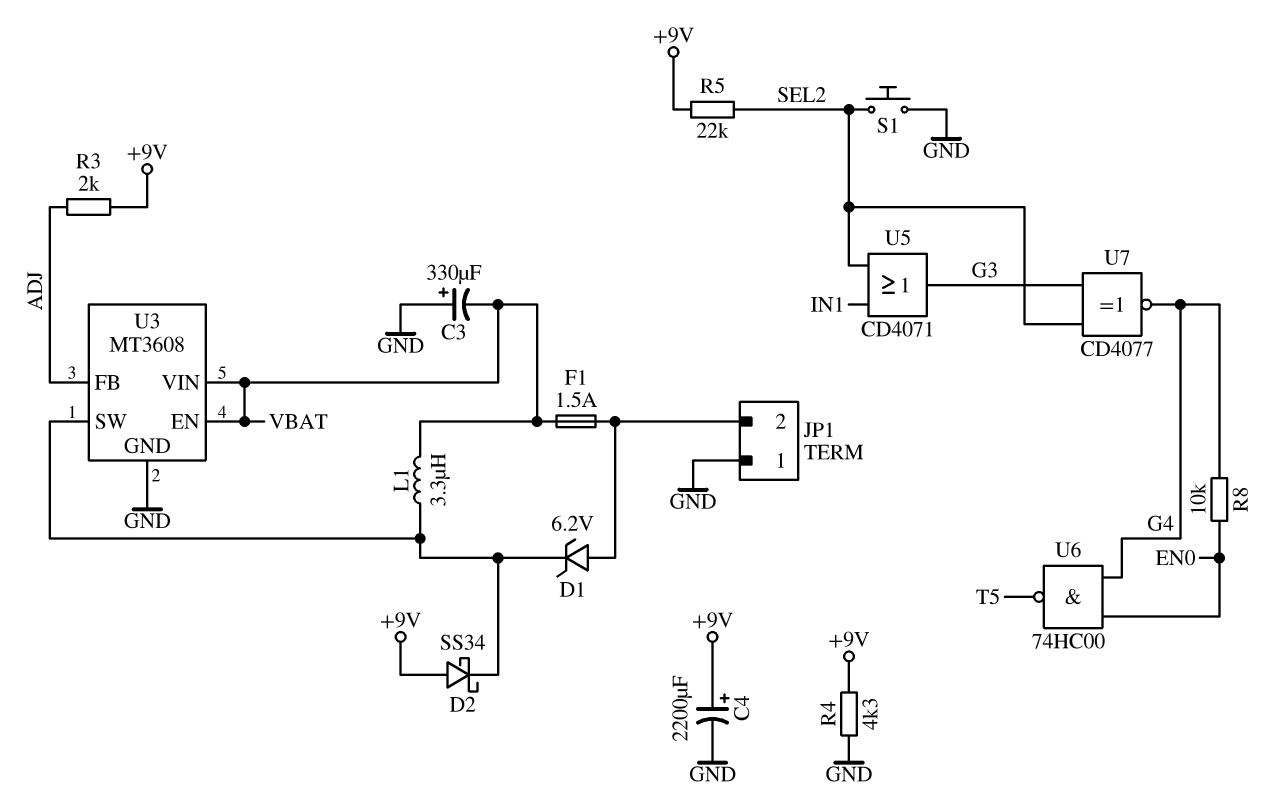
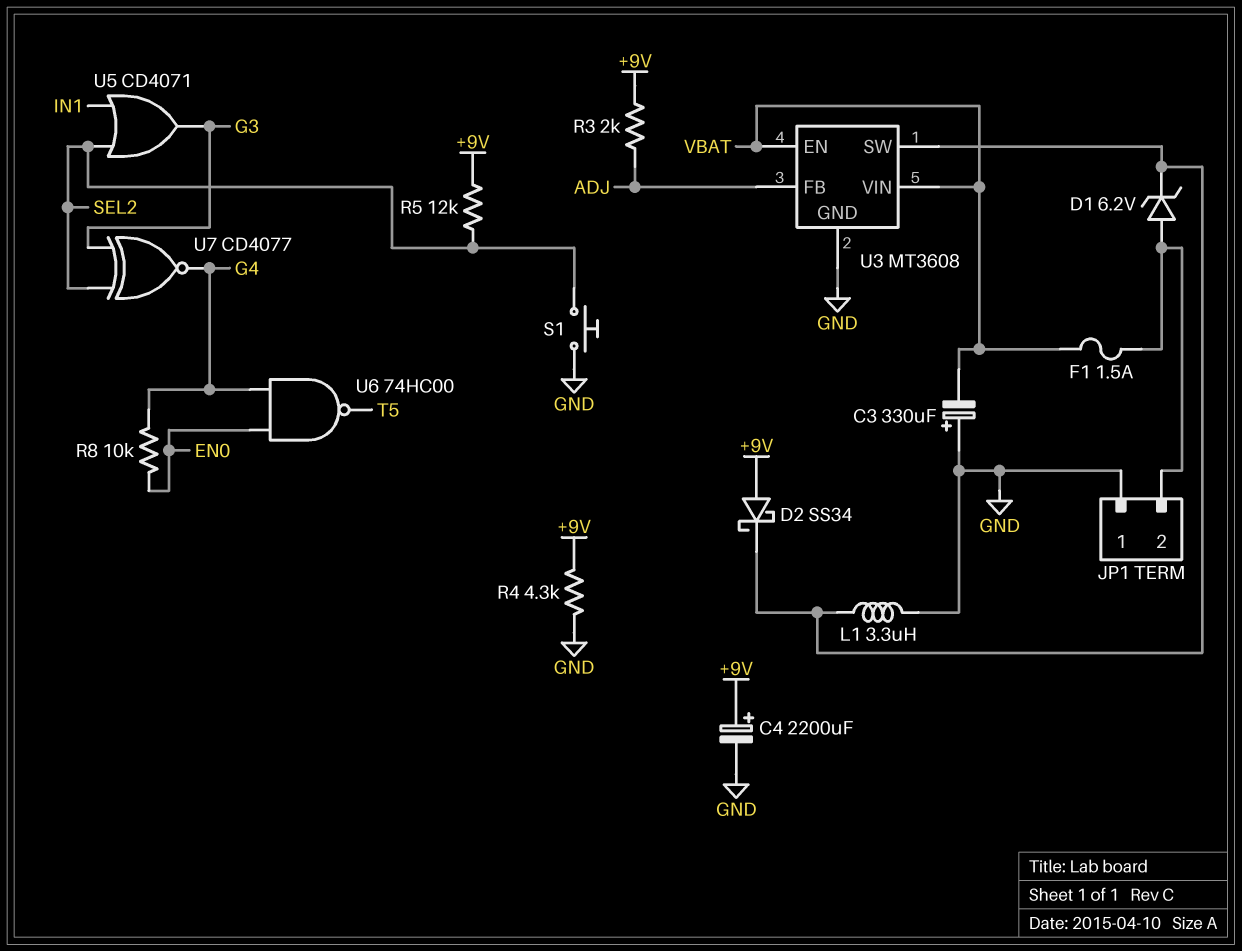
L1: 3.3uH (U3/SW, VBAT) -> 3.3uH (GND, U3/SW)
R5: 22k (+9V, SEL2) -> 12k (+9V, SEL2)

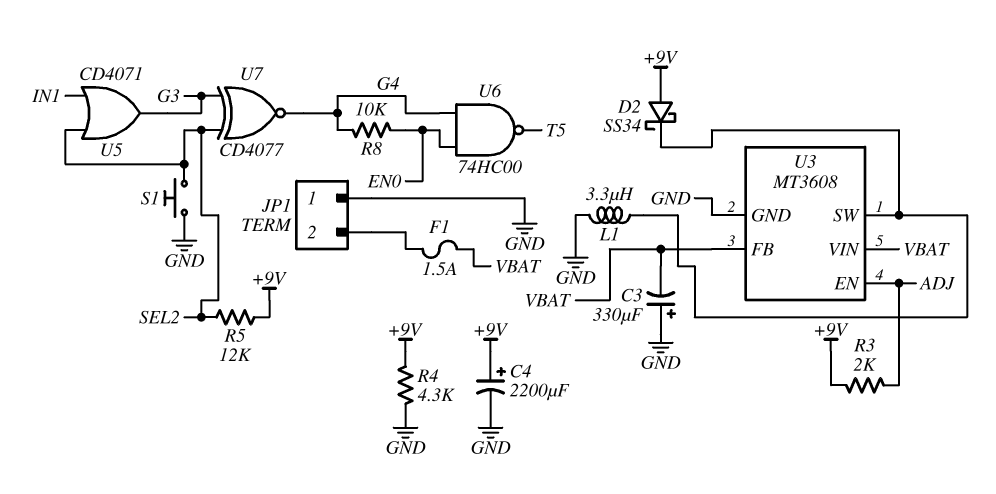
D1: zener 6.2V (A JP1/2, K U3/SW) -> none
U3 pin EN: VBAT -> ADJ
U3 pin FB: ADJ -> VBAT

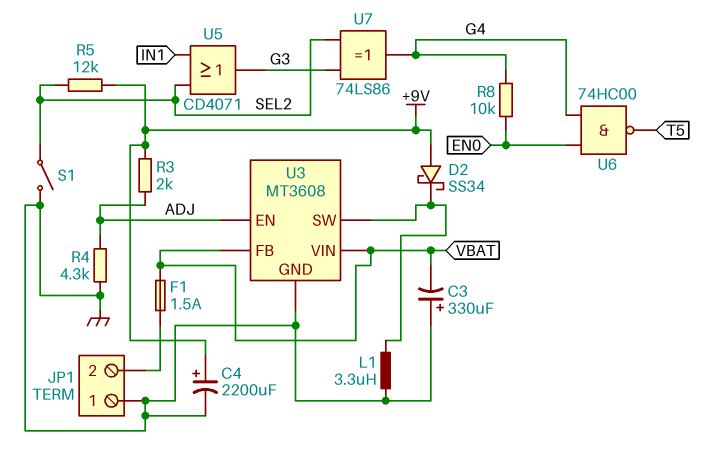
R4: 4.3k (+9V, GND) -> 4.3k (ADJ, GND)
S1: button (GND, SEL2) -> switch (GND, SEL2)
U7: XNOR CD4077 (in G3, in SEL2, out G4) -> XOR 74LS86 (in G3, in SEL2, out G4)

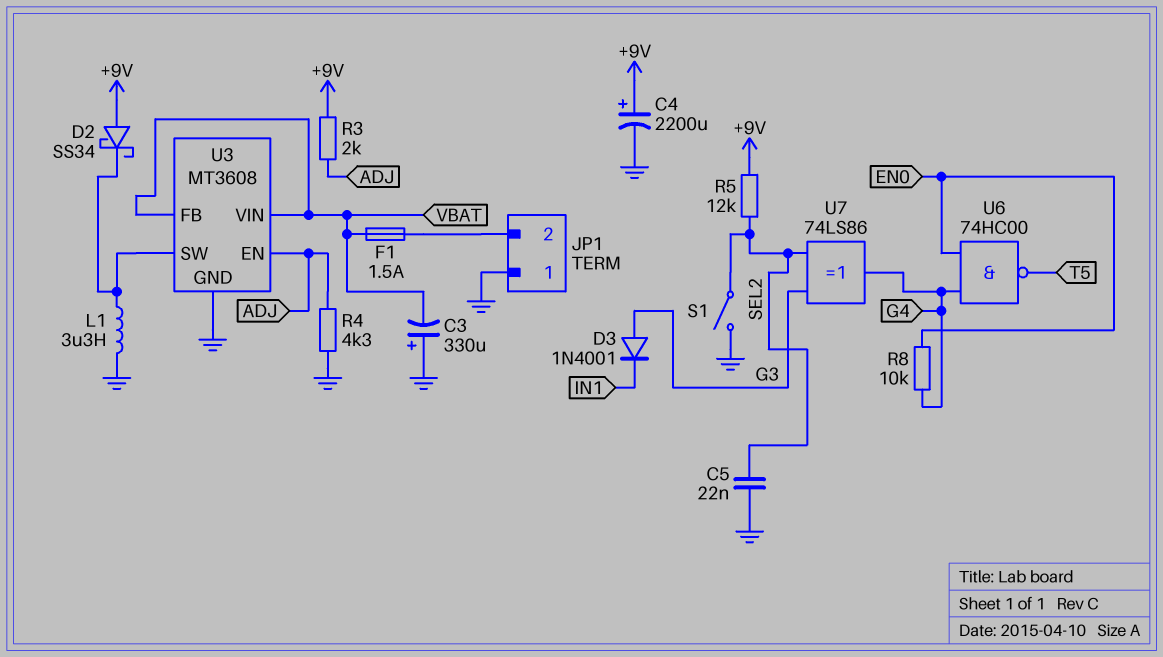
C5: none -> 22nF (GND, SEL2)
D3: none -> diode 1N4001 (A G3, K IN1)
U5: OR CD4071 (in IN1, in SEL2, out G3) -> none

